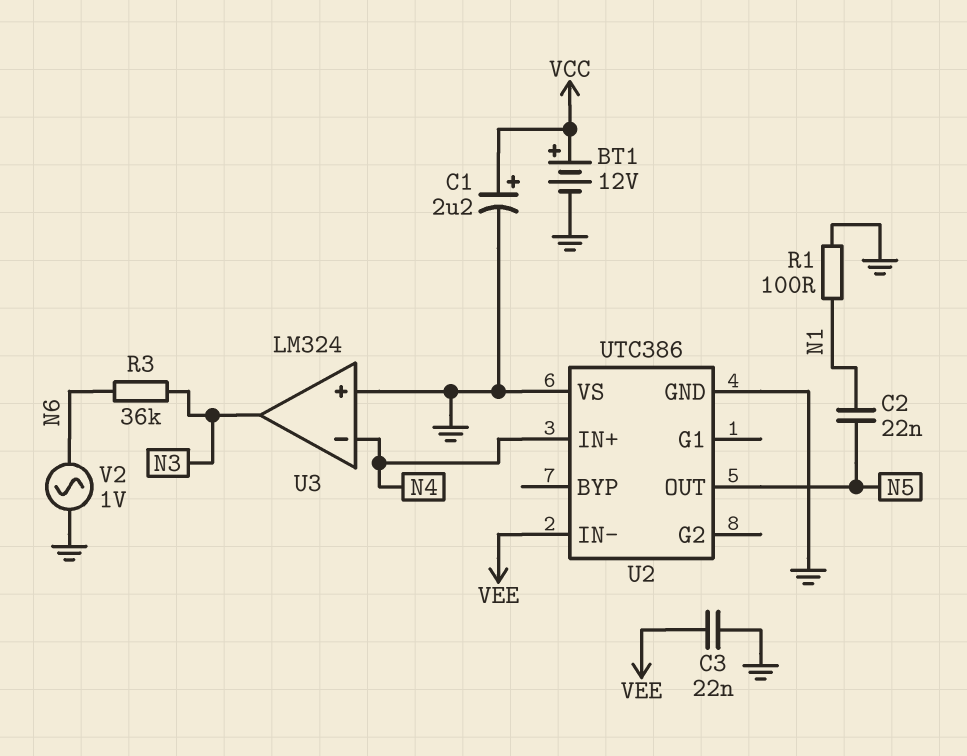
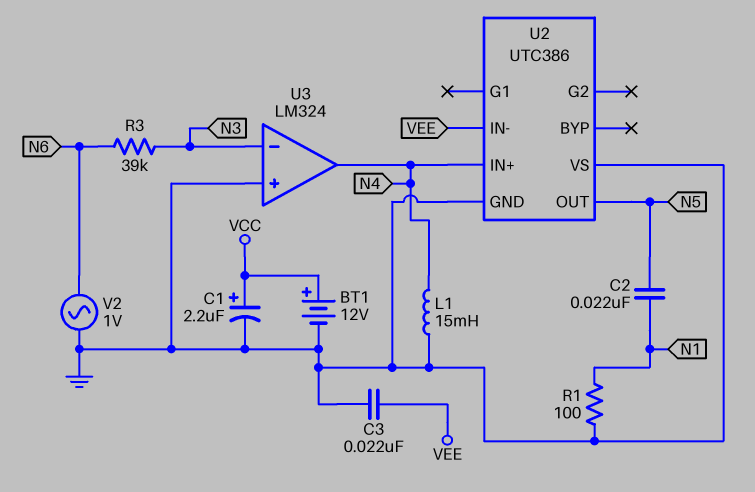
L1: none -> 15mH (GND, N4)
R3: 36k (N3, N6) -> 39k (N3, N6)
U3 pin in-: N4 -> N3
U3 pin out: N3 -> N4

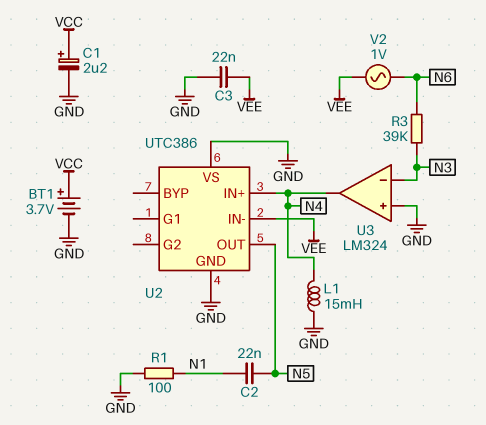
BT1: 12V (plus VCC, minus GND) -> 3.7V (plus VCC, minus GND)
V2: AC 1V (GND, N6) -> AC 1V (N6, VEE)

